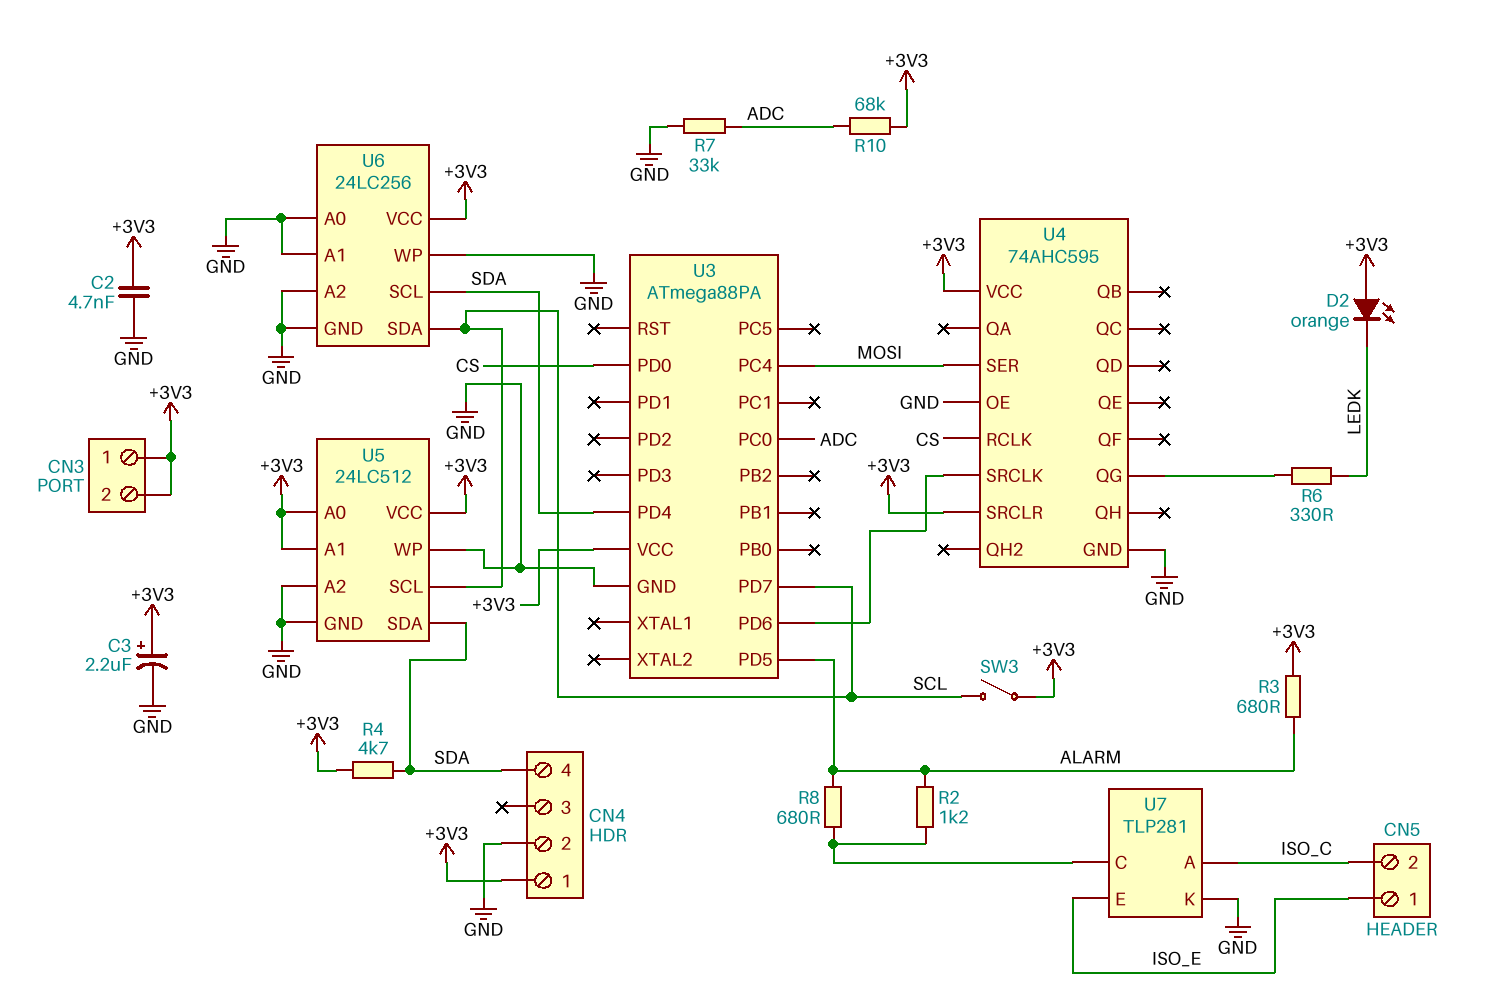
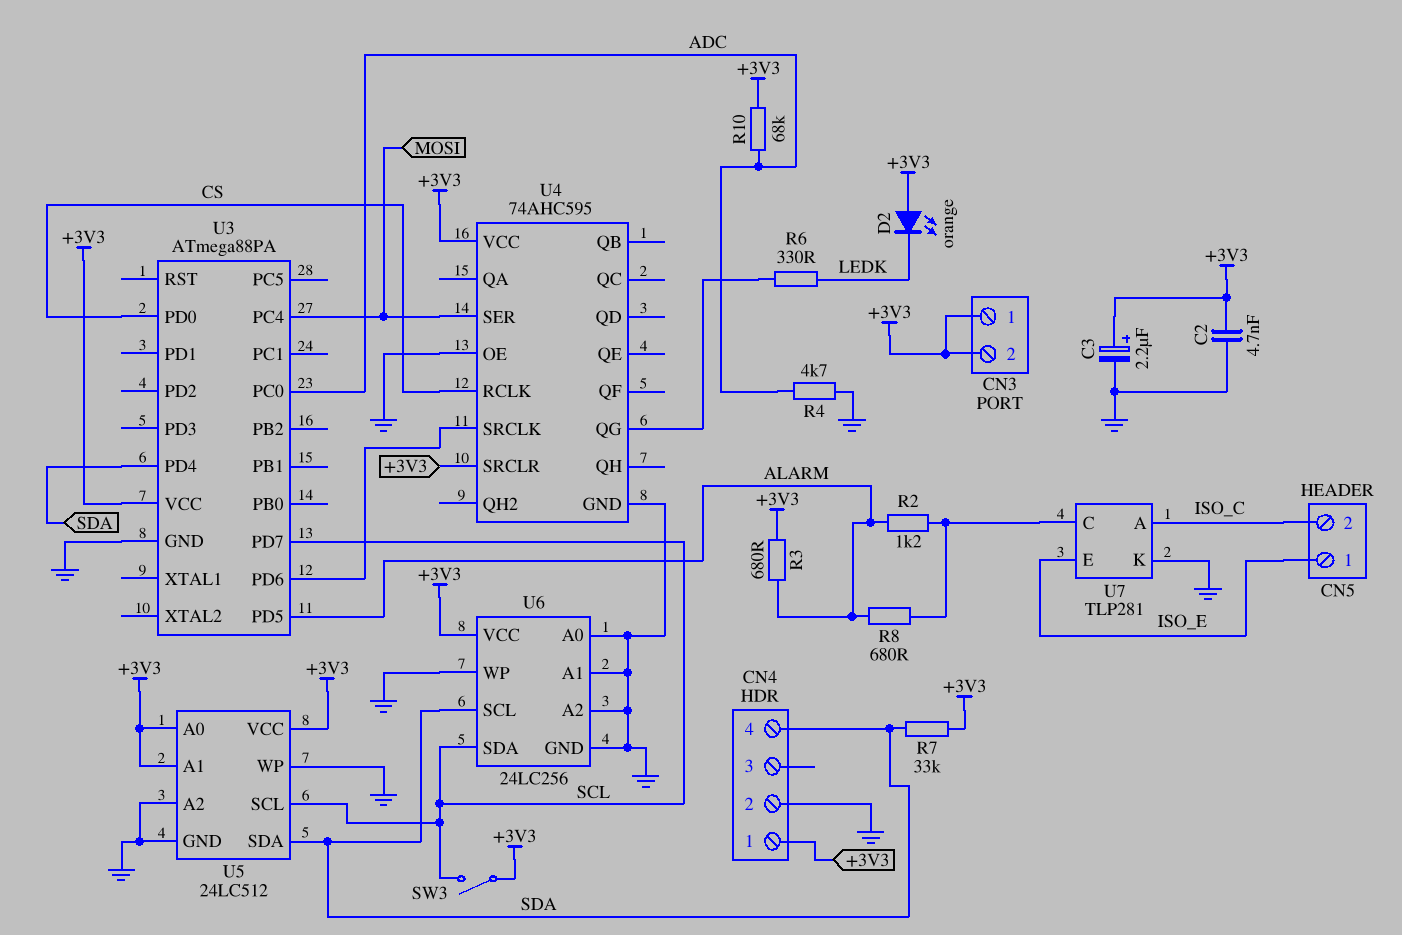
R4: 4.7k (+3V3, SDA) -> 4.7k (ADC, GND)
R7: 33k (ADC, GND) -> 33k (+3V3, SDA)

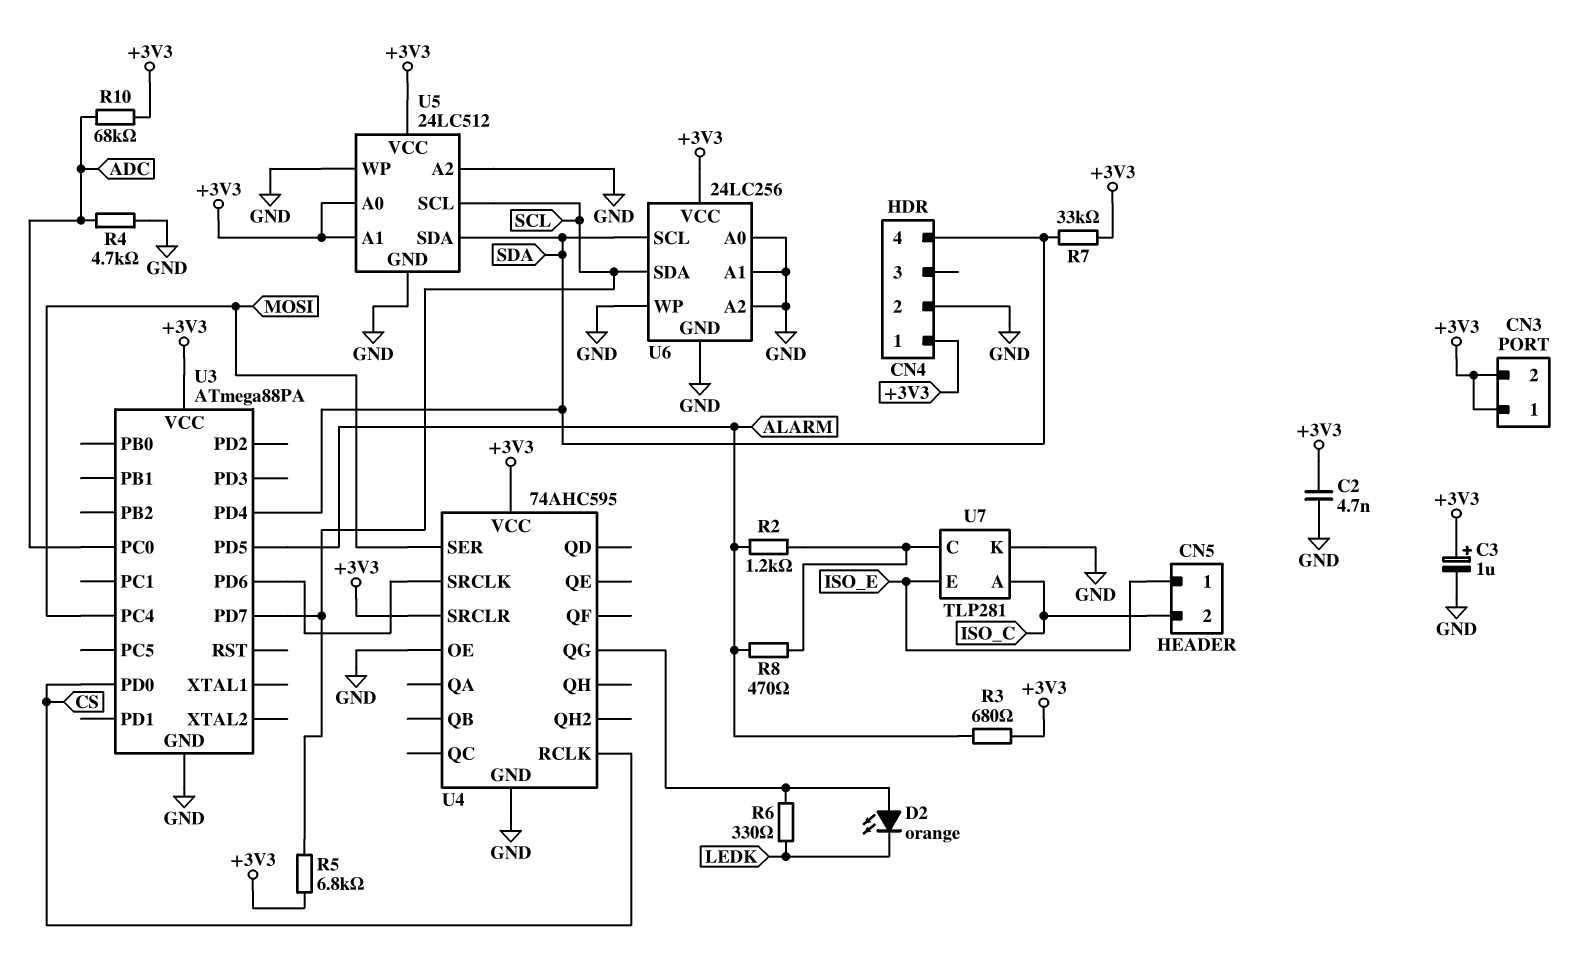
C3: 2.2uF (plus +3V3, minus GND) -> 1uF (plus +3V3, minus GND)
D2: LED orange (A +3V3, K LEDK) -> LED orange (A U4/QG, K LEDK)
R5: none -> 6.8k (+3V3, SCL)
R8: 680 (ALARM, U7/C) -> 470 (ALARM, U7/C)
SW3: switch (+3V3, SCL) -> none

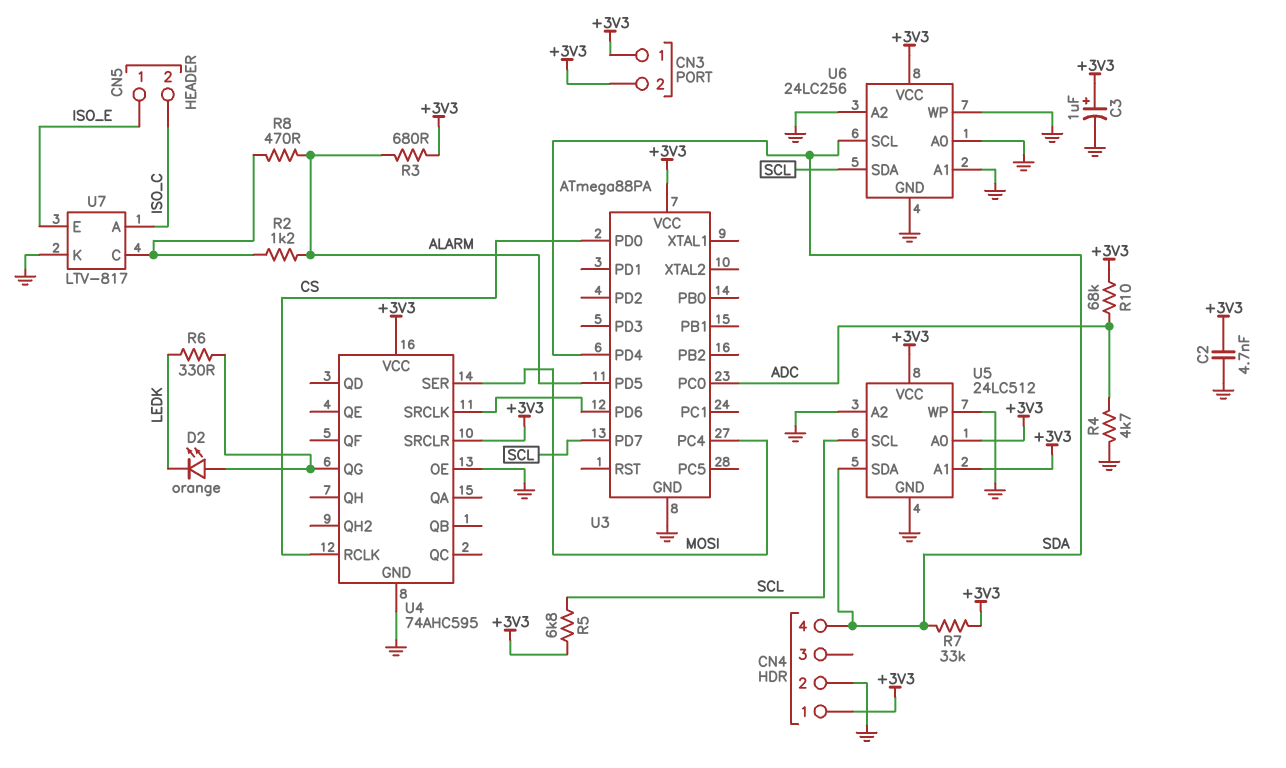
U7: TLP281 -> LTV-817

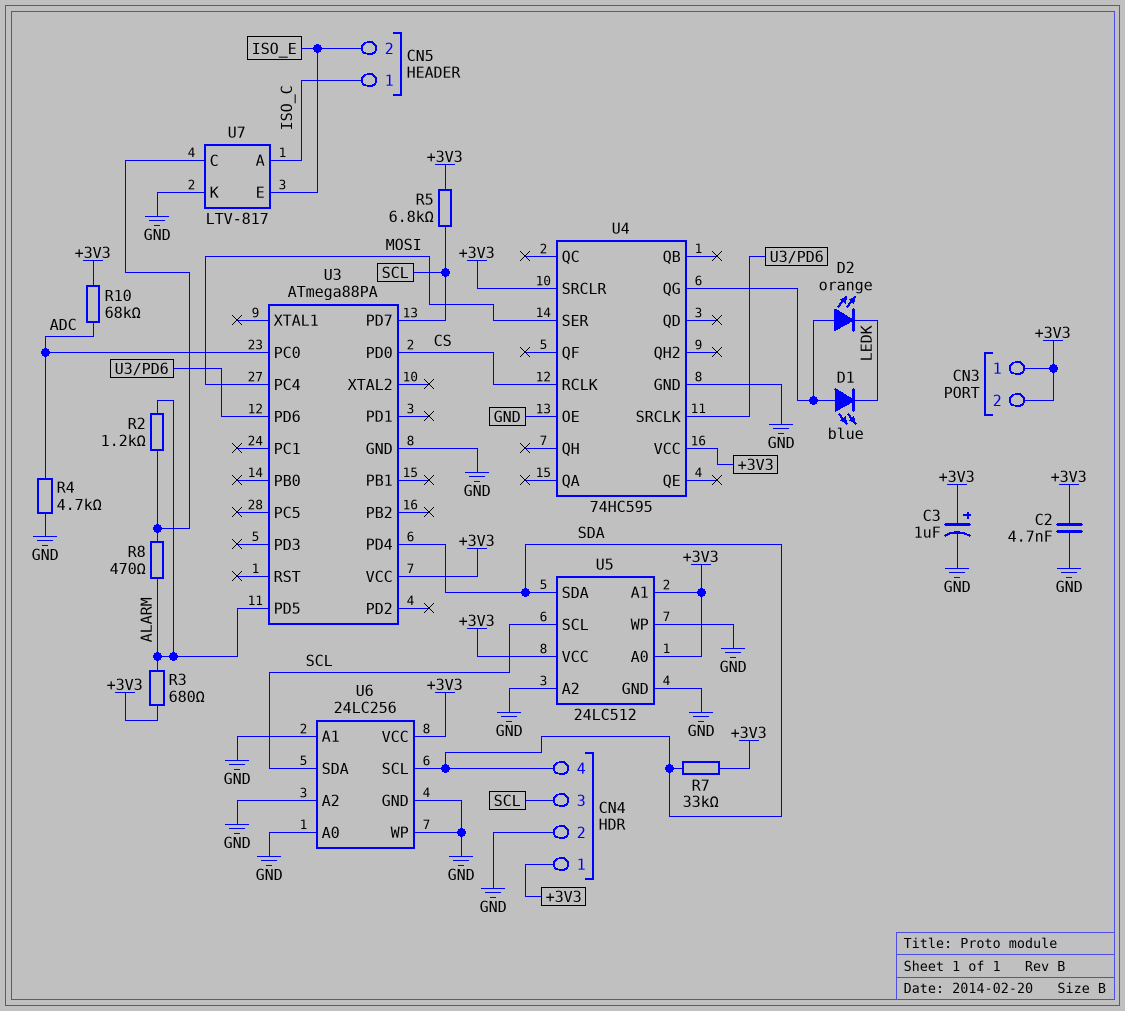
CN4 pin 3: none -> SCL
CN5 pin 1: ISO_E -> ISO_C
CN5 pin 2: ISO_C -> ISO_E
D1: none -> LED blue (A U4/QG, K LEDK)
R6: 330 (LEDK, U4/QG) -> none
U4: 74AHC595 -> 74HC595

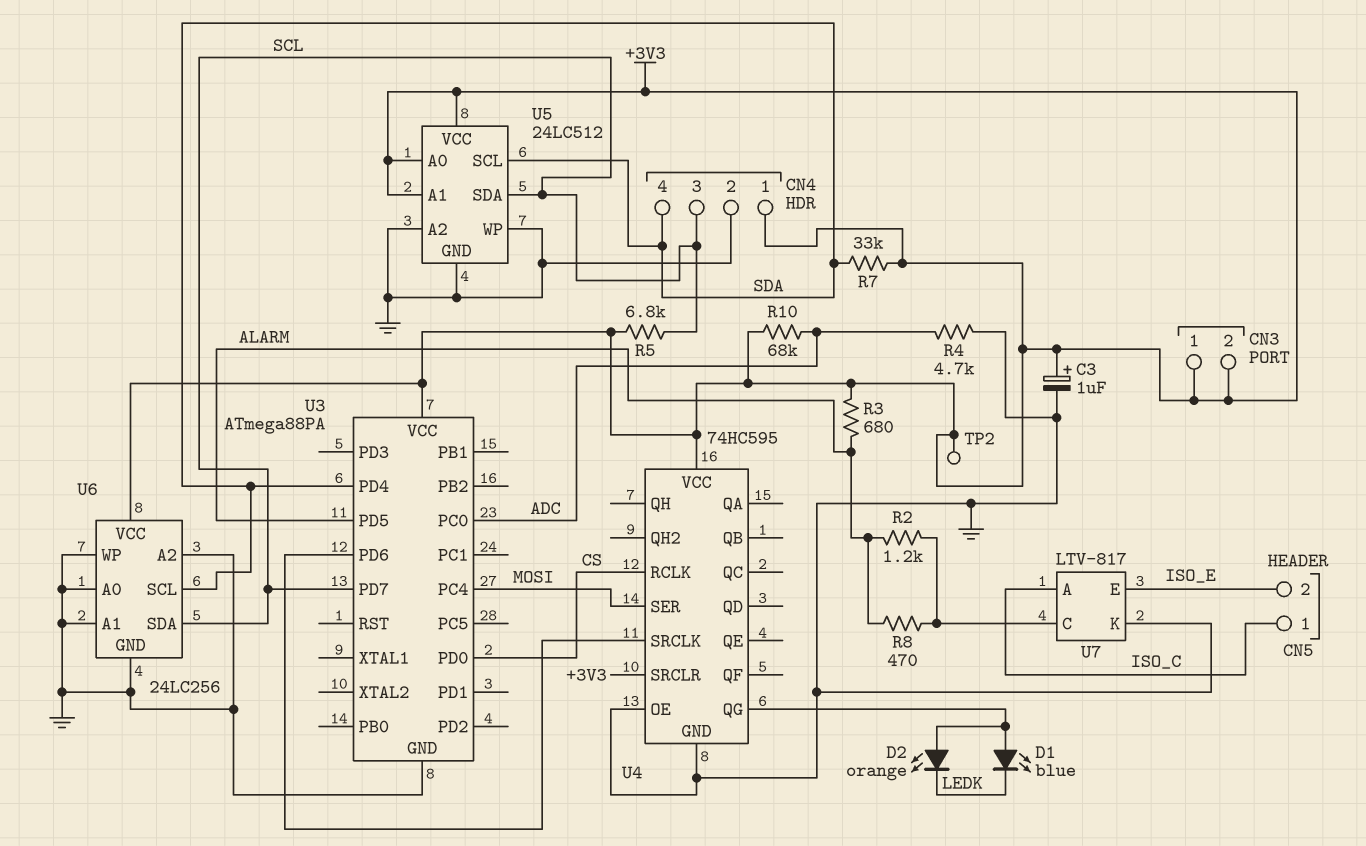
C2: 4.7nF (+3V3, GND) -> none
TP2: none -> test point (+3V3)
U5 pin SCL: SCL -> SDA
U5 pin SDA: SDA -> SCL

